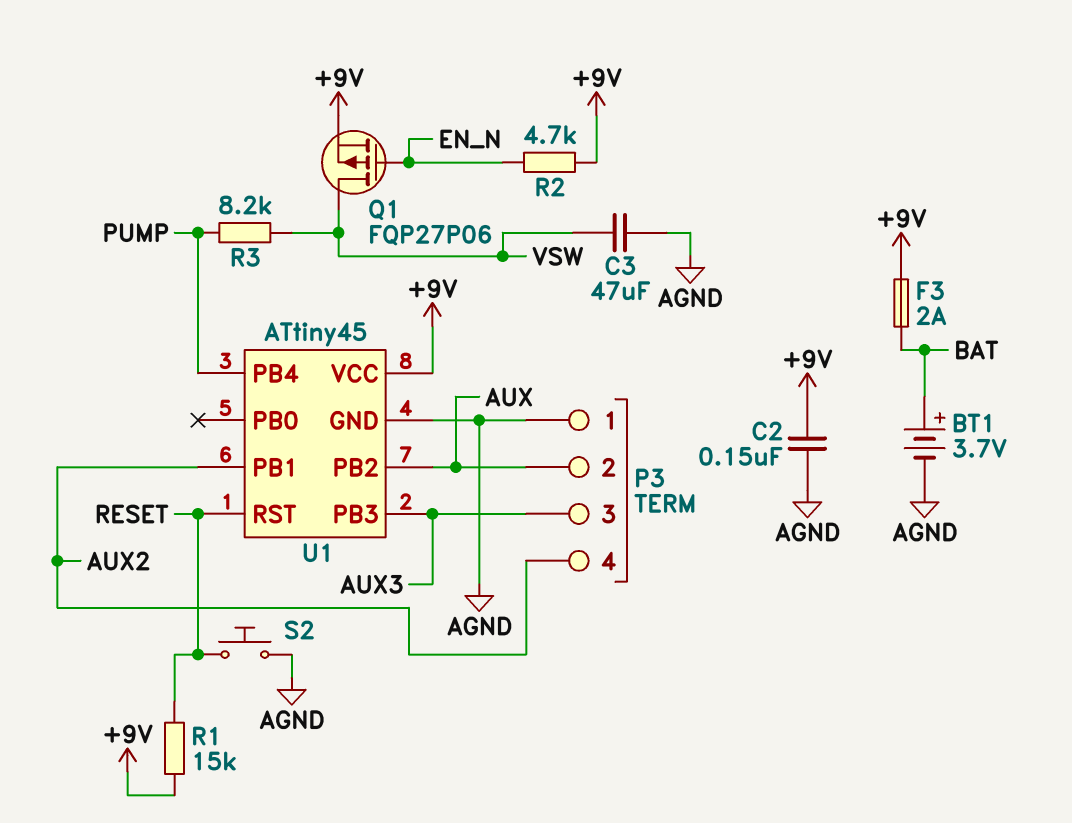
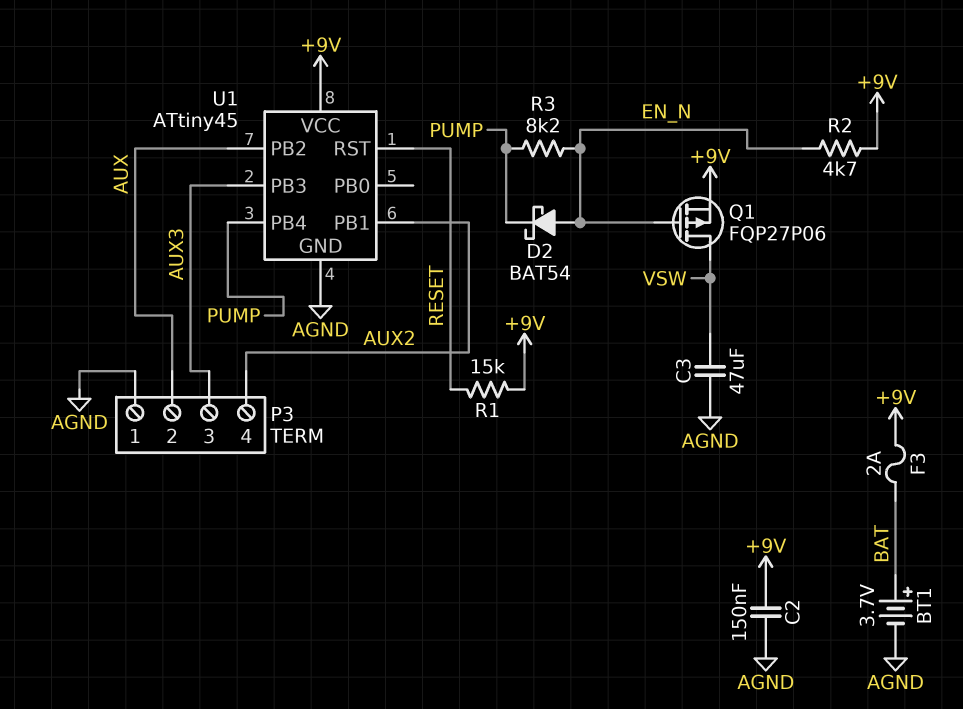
D2: none -> schottky BAT54 (A EN_N, K PUMP)
R3: 8.2k (PUMP, VSW) -> 8.2k (EN_N, PUMP)
S2: button (AGND, RESET) -> none

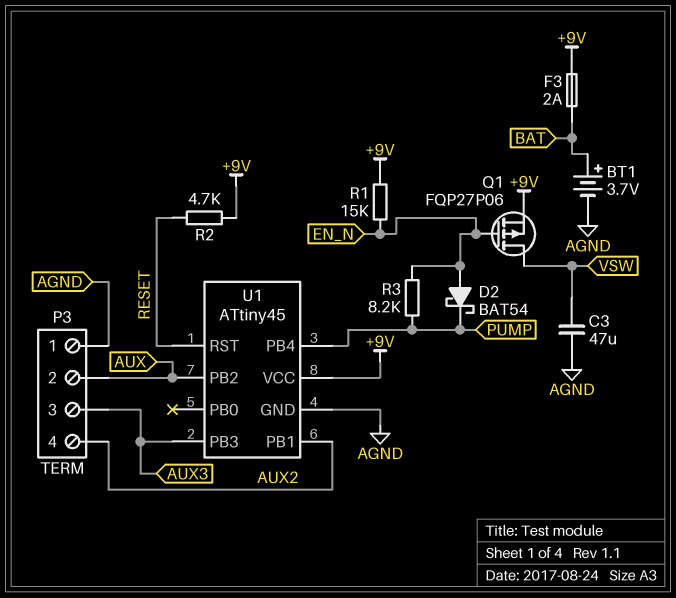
C2: 150nF (+9V, AGND) -> none
R1: 15k (+9V, RESET) -> 15k (+9V, EN_N)
R2: 4.7k (+9V, EN_N) -> 4.7k (+9V, RESET)

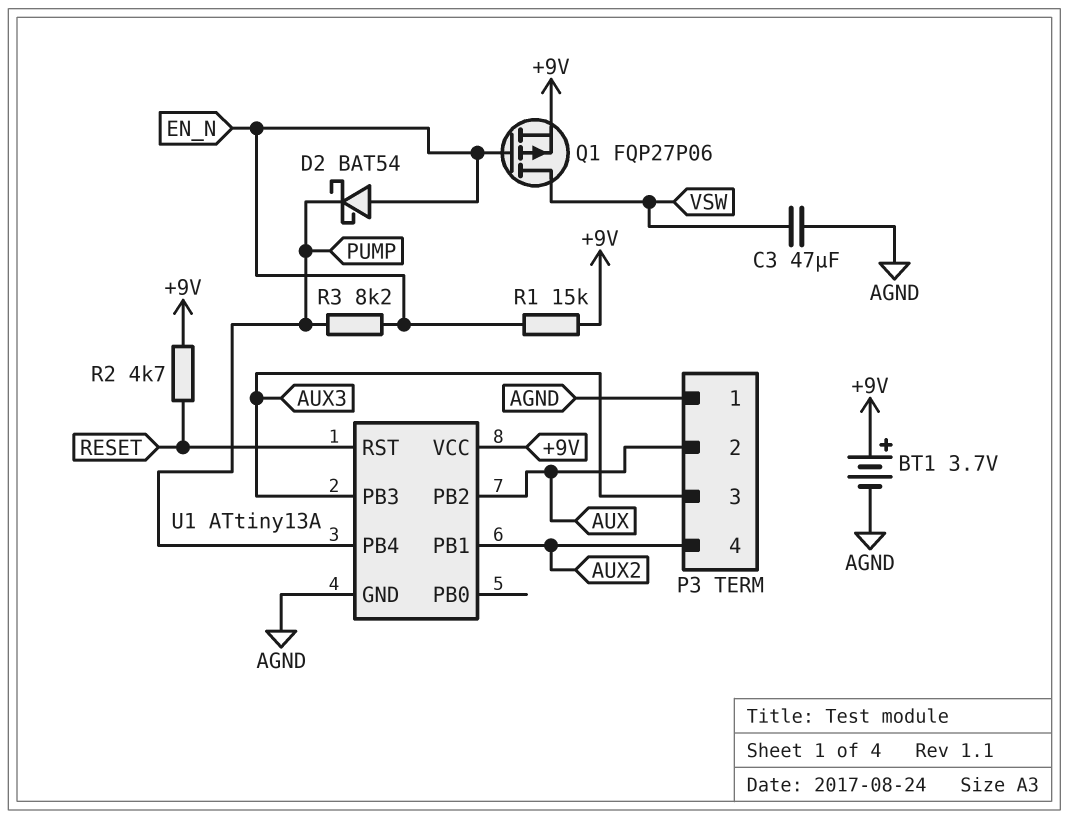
BT1: 3.7V (plus BAT, minus AGND) -> 3.7V (plus +9V, minus AGND)
F3: 2A (+9V, BAT) -> none
U1: ATtiny45 -> ATtiny13A

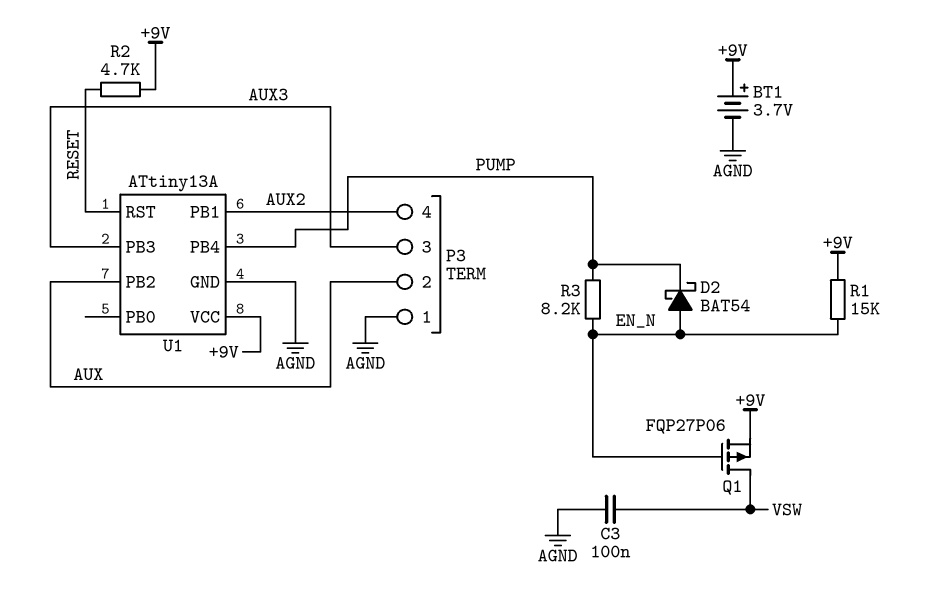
C3: 47uF (AGND, VSW) -> 100nF (AGND, VSW)

